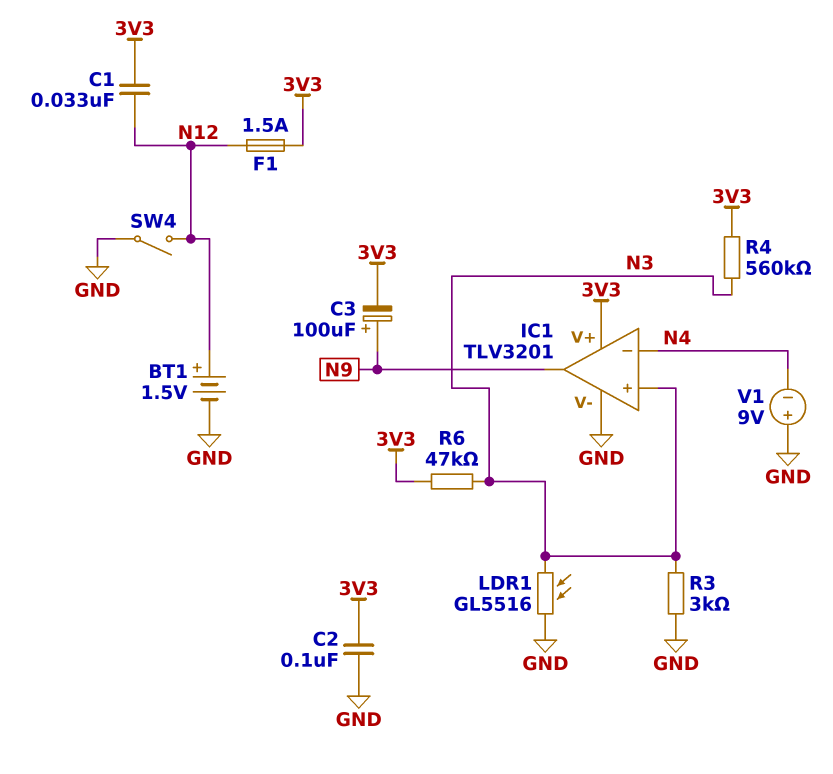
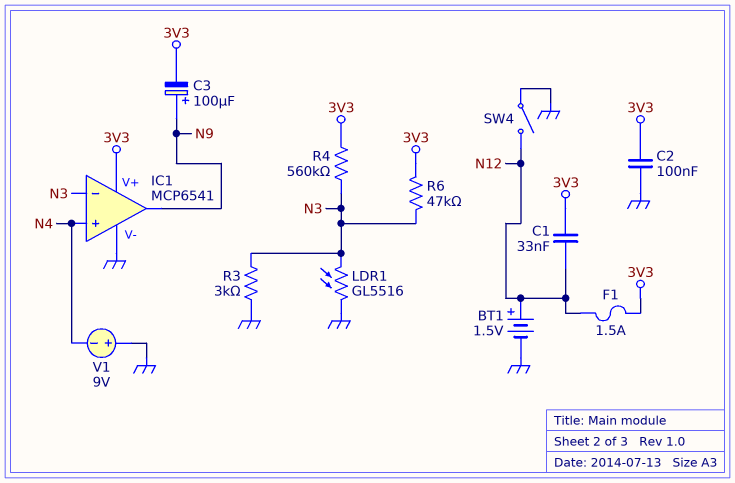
IC1: TLV3201 -> MCP6541
IC1 pin in+: N3 -> N4
IC1 pin in-: N4 -> N3

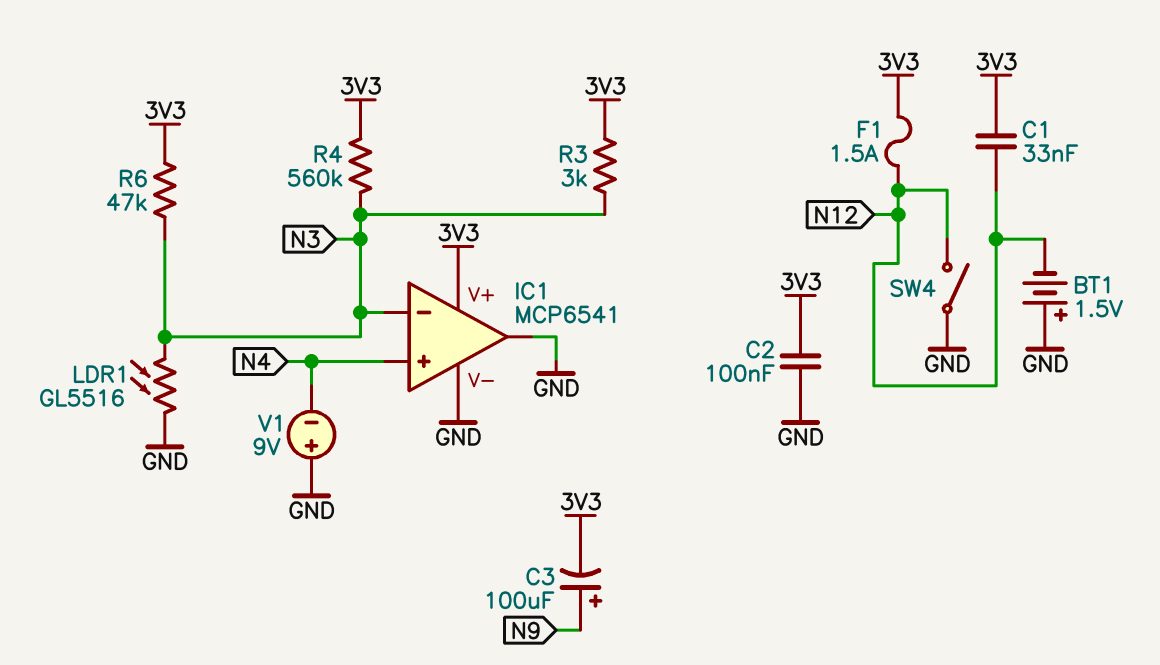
BT1: 1.5V (plus N12, minus GND) -> 1.5V (plus GND, minus N12)
IC1 pin out: N9 -> GND
R3: 3k (GND, N3) -> 3k (3V3, N3)

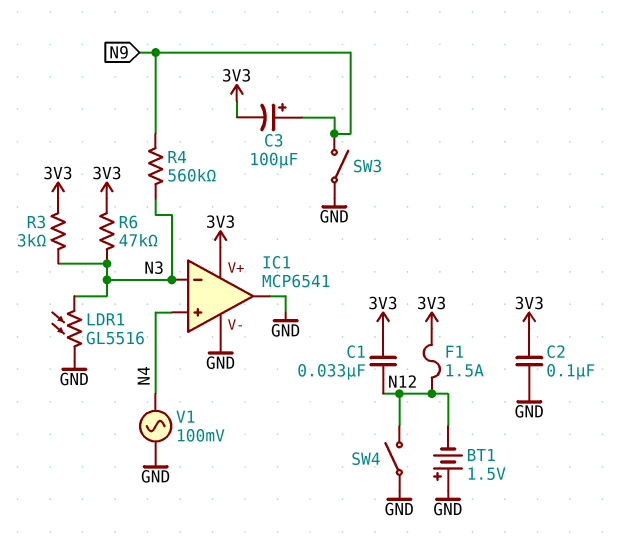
R4: 560k (3V3, N3) -> 560k (N3, N9)
SW3: none -> switch (GND, N9)
V1: 9V (plus GND, minus N4) -> AC 100mV (GND, N4)

